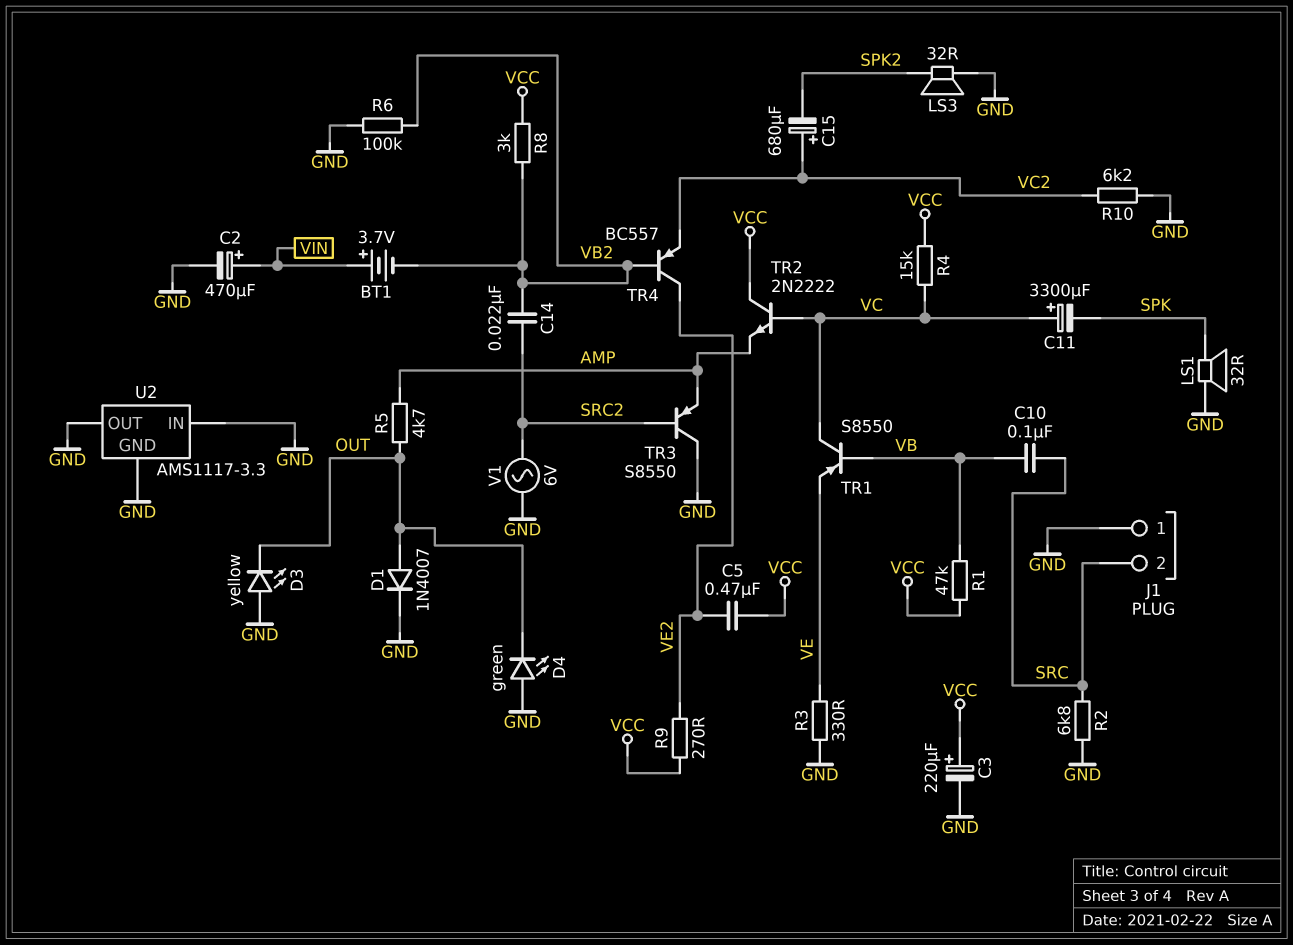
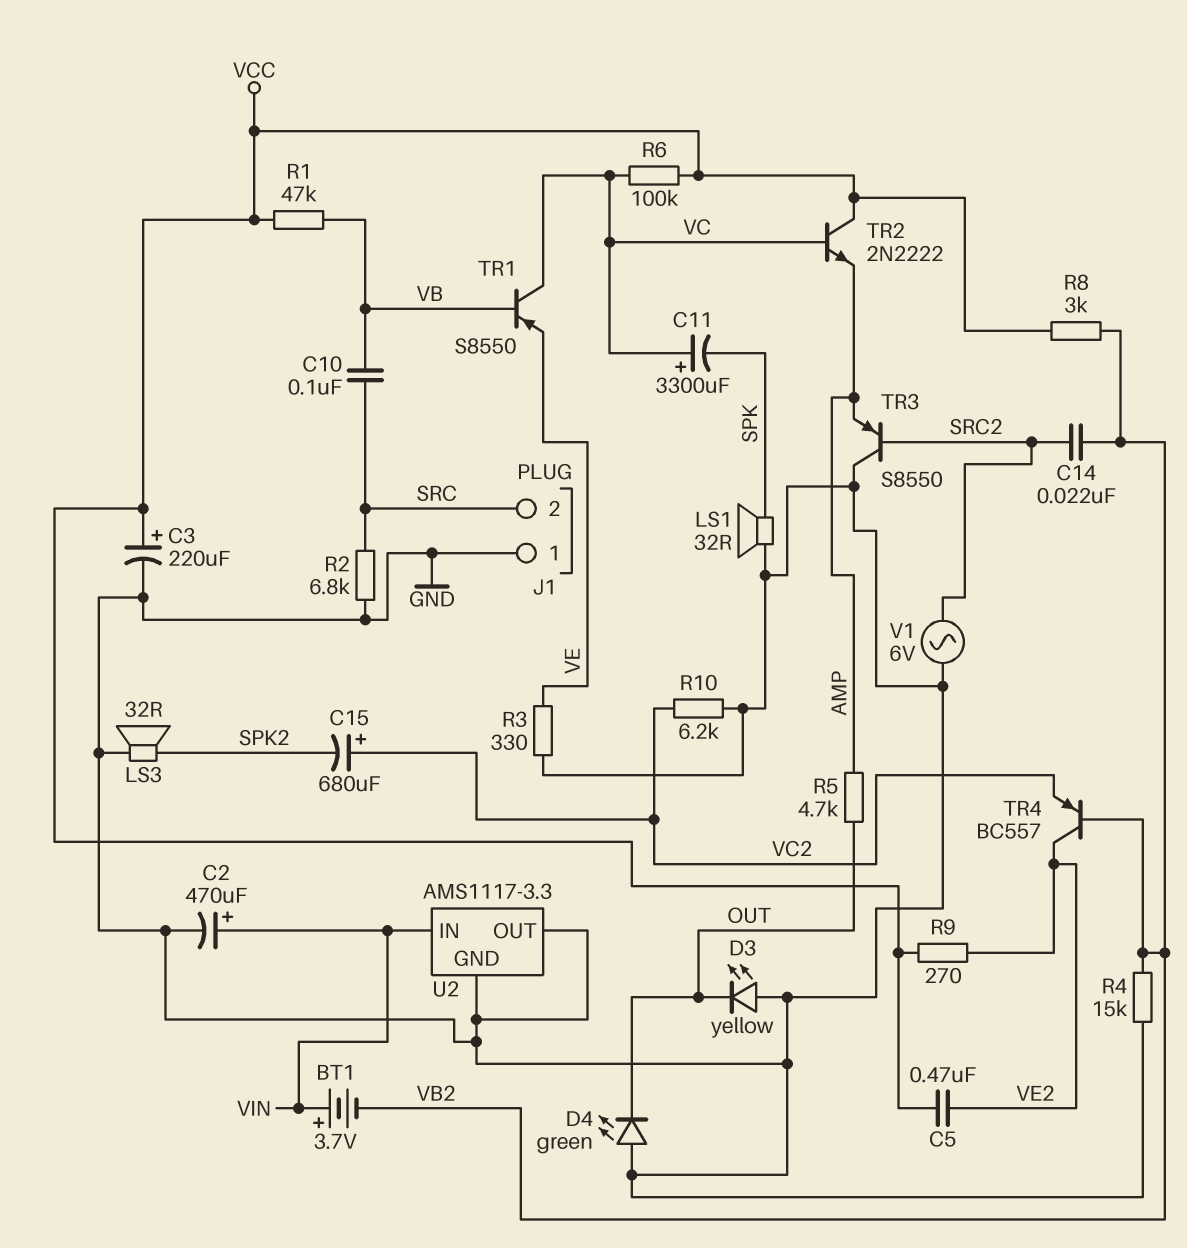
D1: diode 1N4007 (A OUT, K GND) -> none
R4: 15k (VC, VCC) -> 15k (GND, VB2)
R6: 100k (GND, VB2) -> 100k (VC, VCC)
U2 pin IN: GND -> VIN

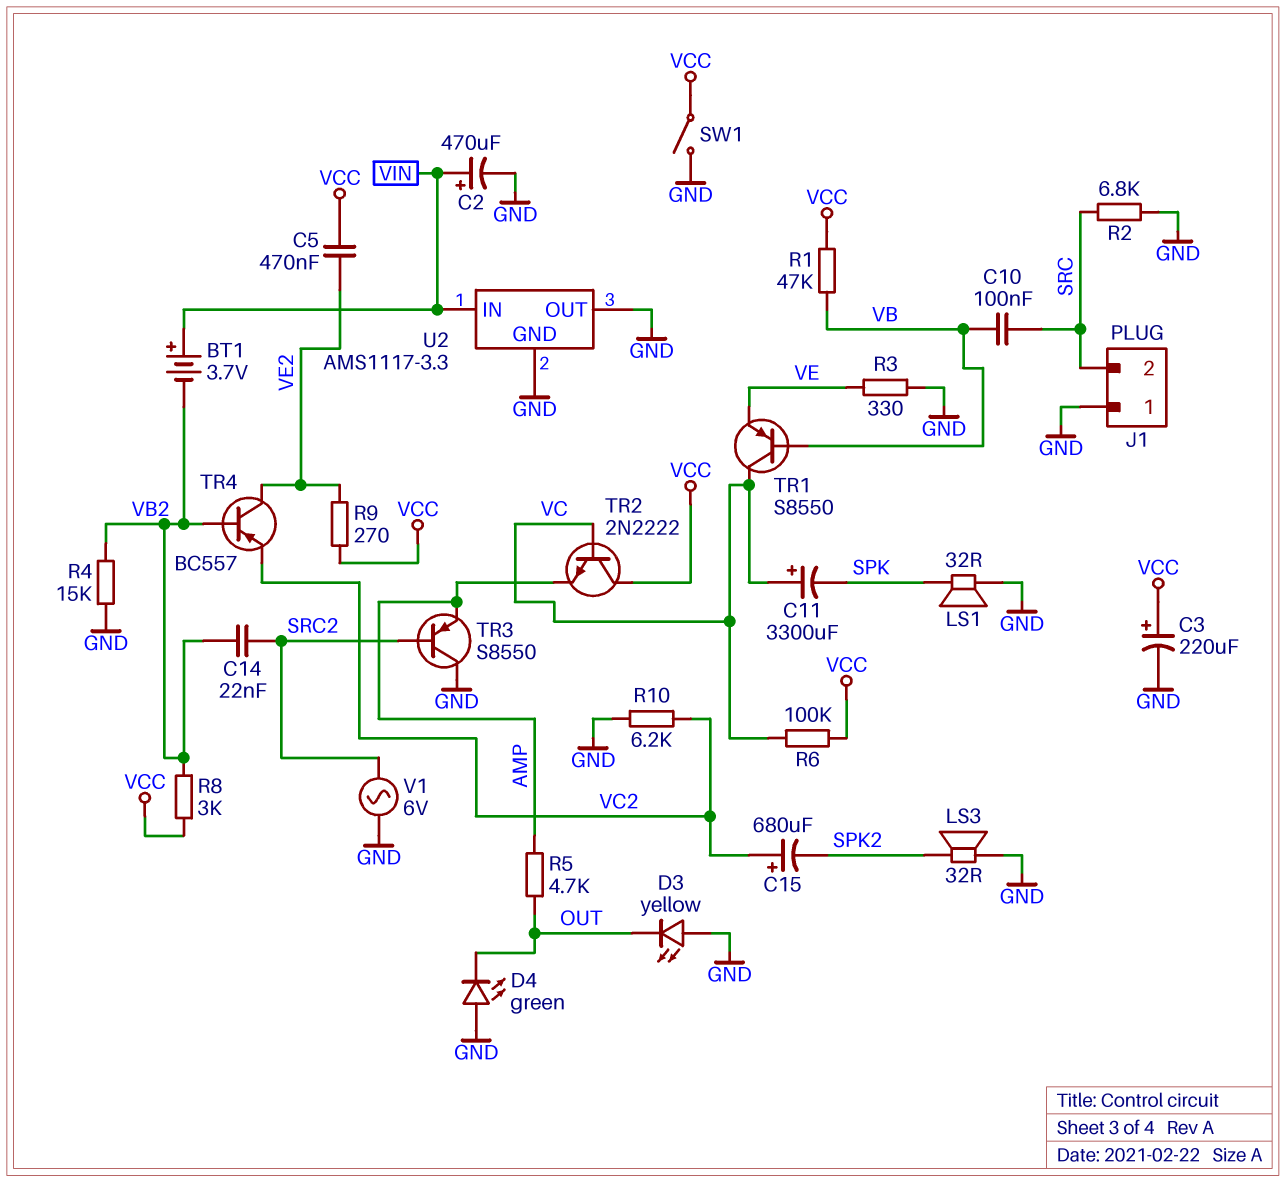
SW1: none -> switch (GND, VCC)

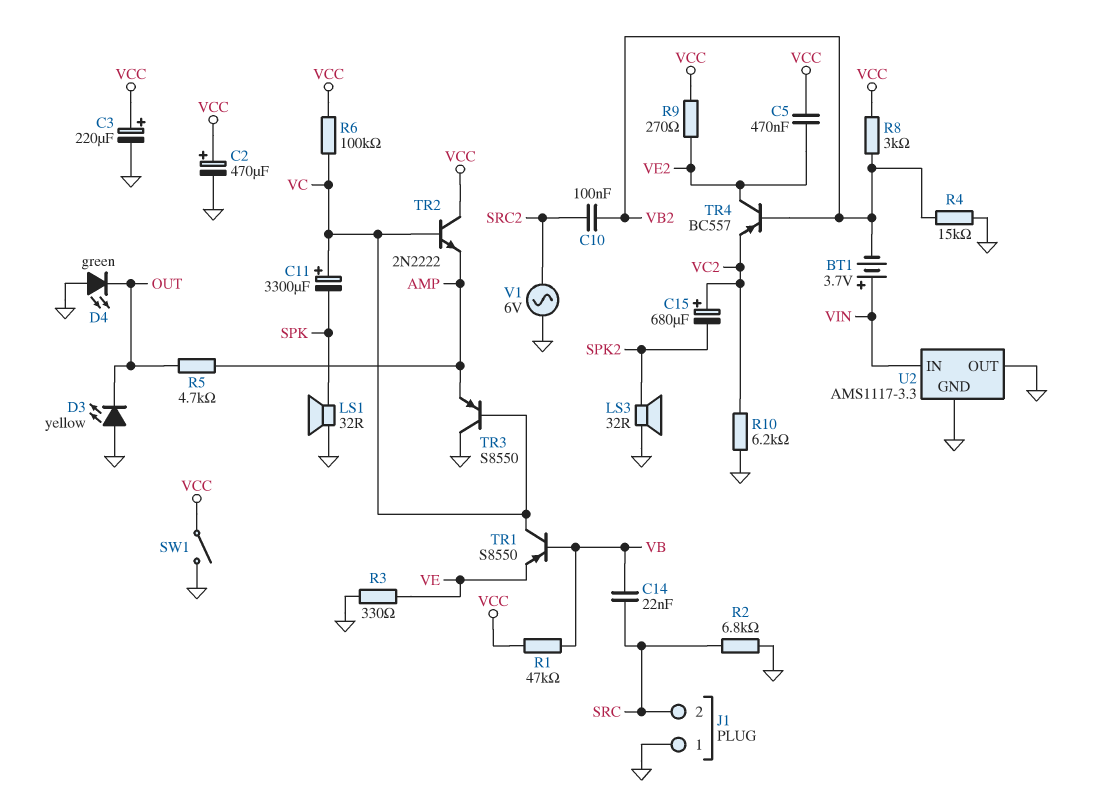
C2: 470uF (plus VIN, minus GND) -> 470uF (plus VCC, minus GND)
C10: 100nF (SRC, VB) -> 100nF (SRC2, VB2)
C14: 22nF (SRC2, VB2) -> 22nF (SRC, VB)
TR3: PNP S8550 (B SRC2, C GND, E AMP) -> PNP S8550 (B VC, C GND, E AMP)

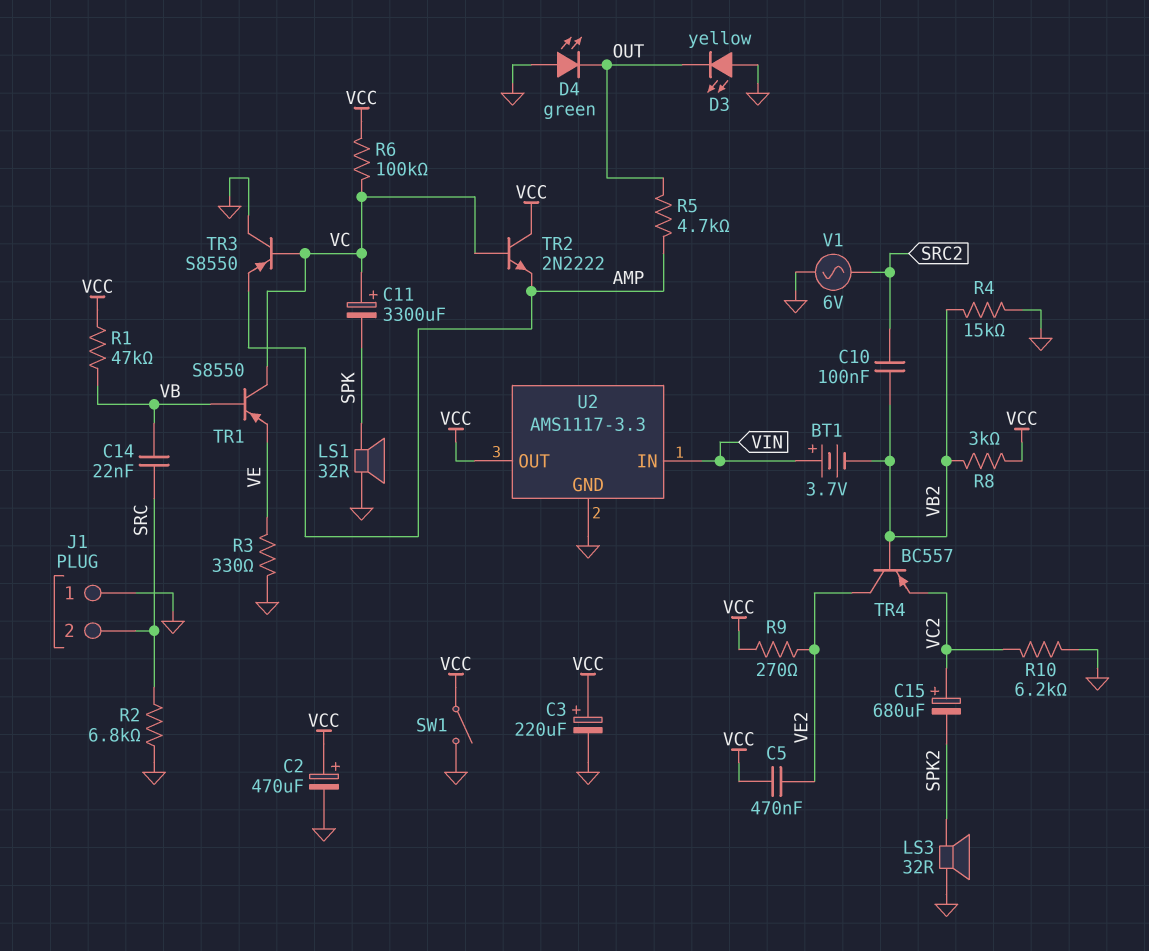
U2 pin OUT: GND -> VCC

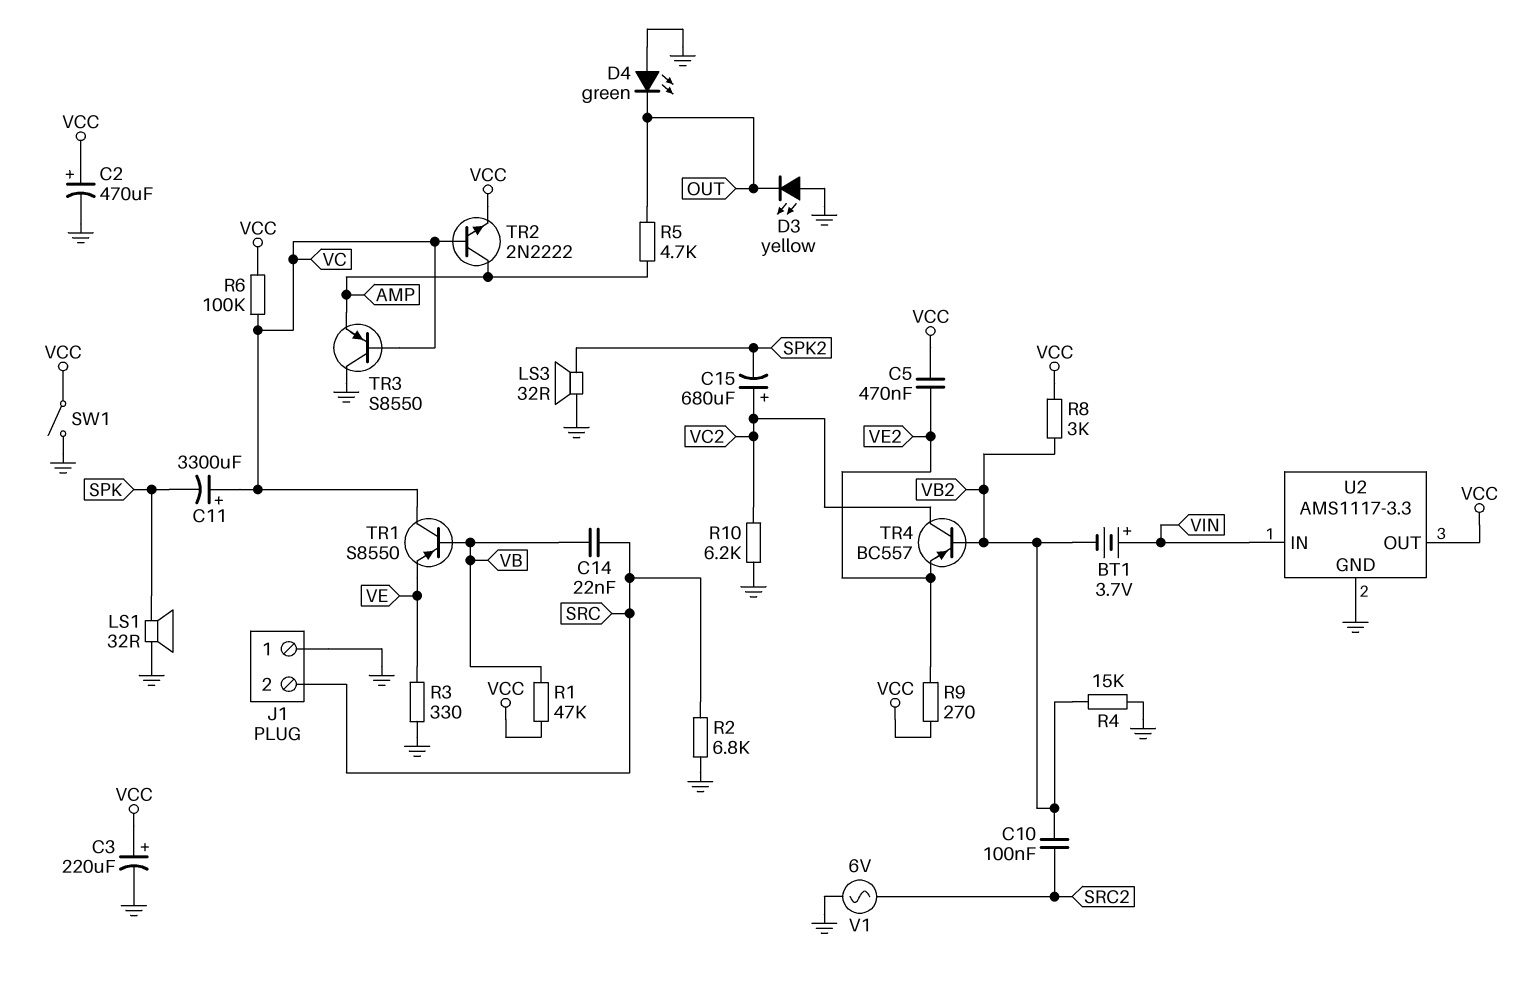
TR2: NPN 2N2222 (B VC, C VCC, E AMP) -> NPN 2N2222 (B VC, C AMP, E VCC)
TR4: PNP BC557 (B VB2, C VE2, E VC2) -> PNP BC557 (B VB2, C VC2, E VE2)

